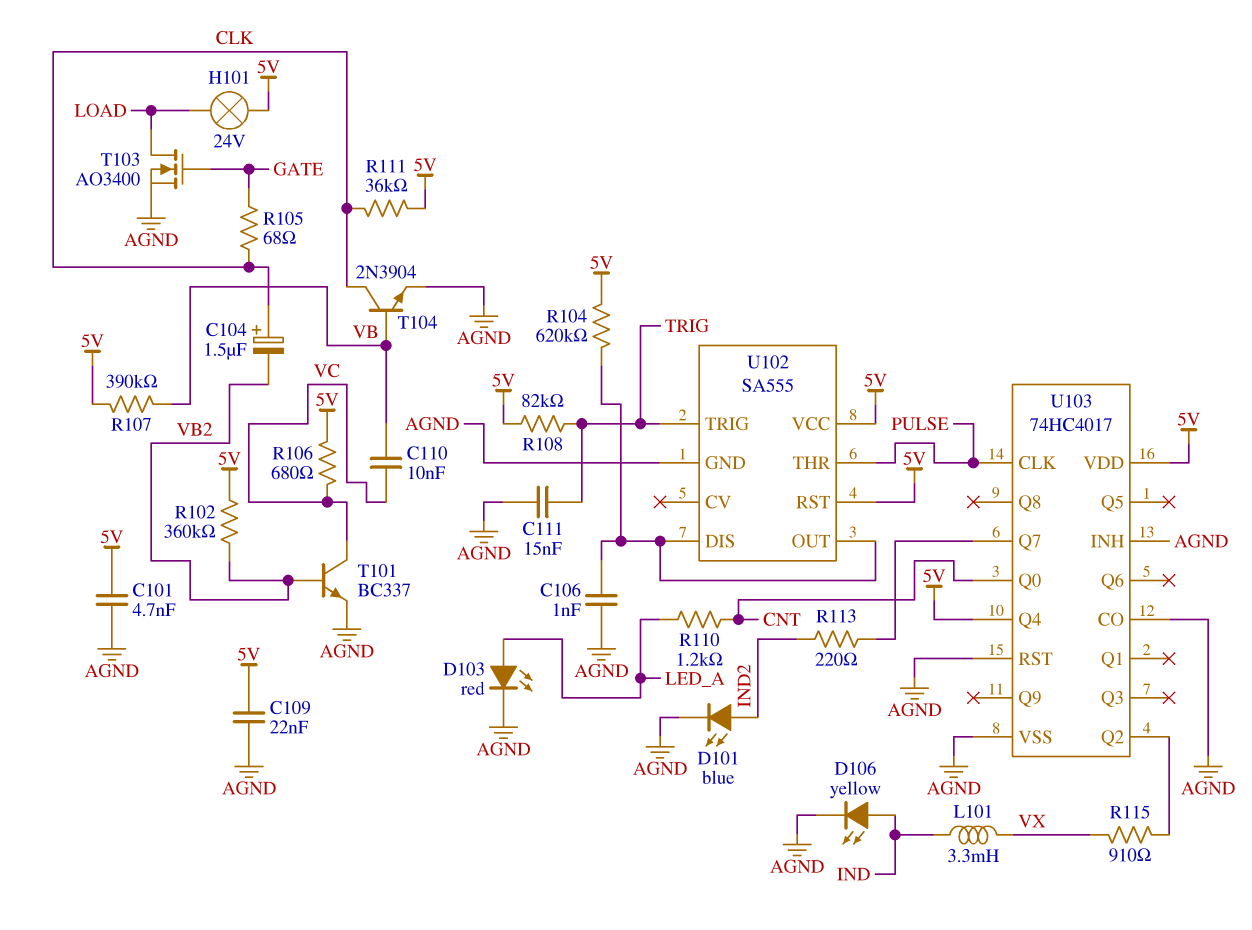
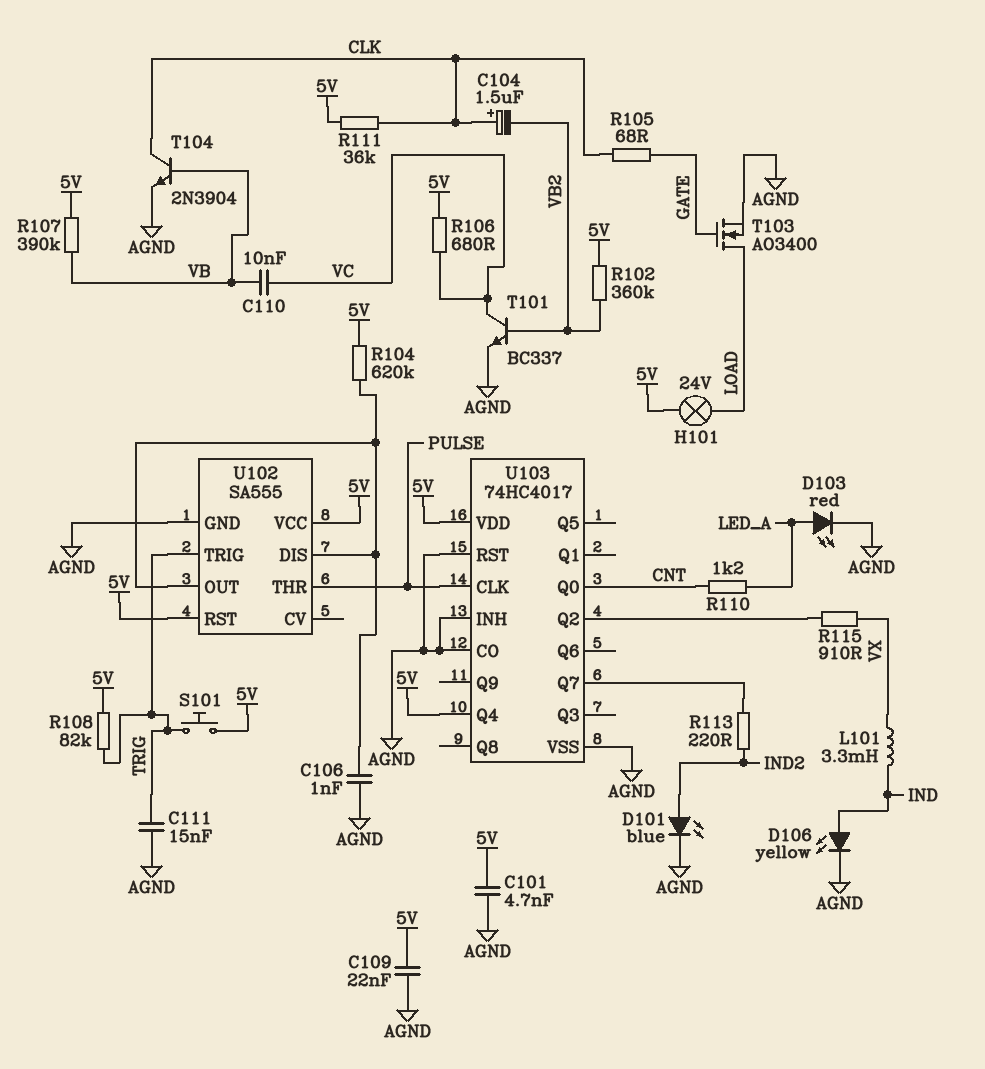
S101: none -> button (5V, TRIG)

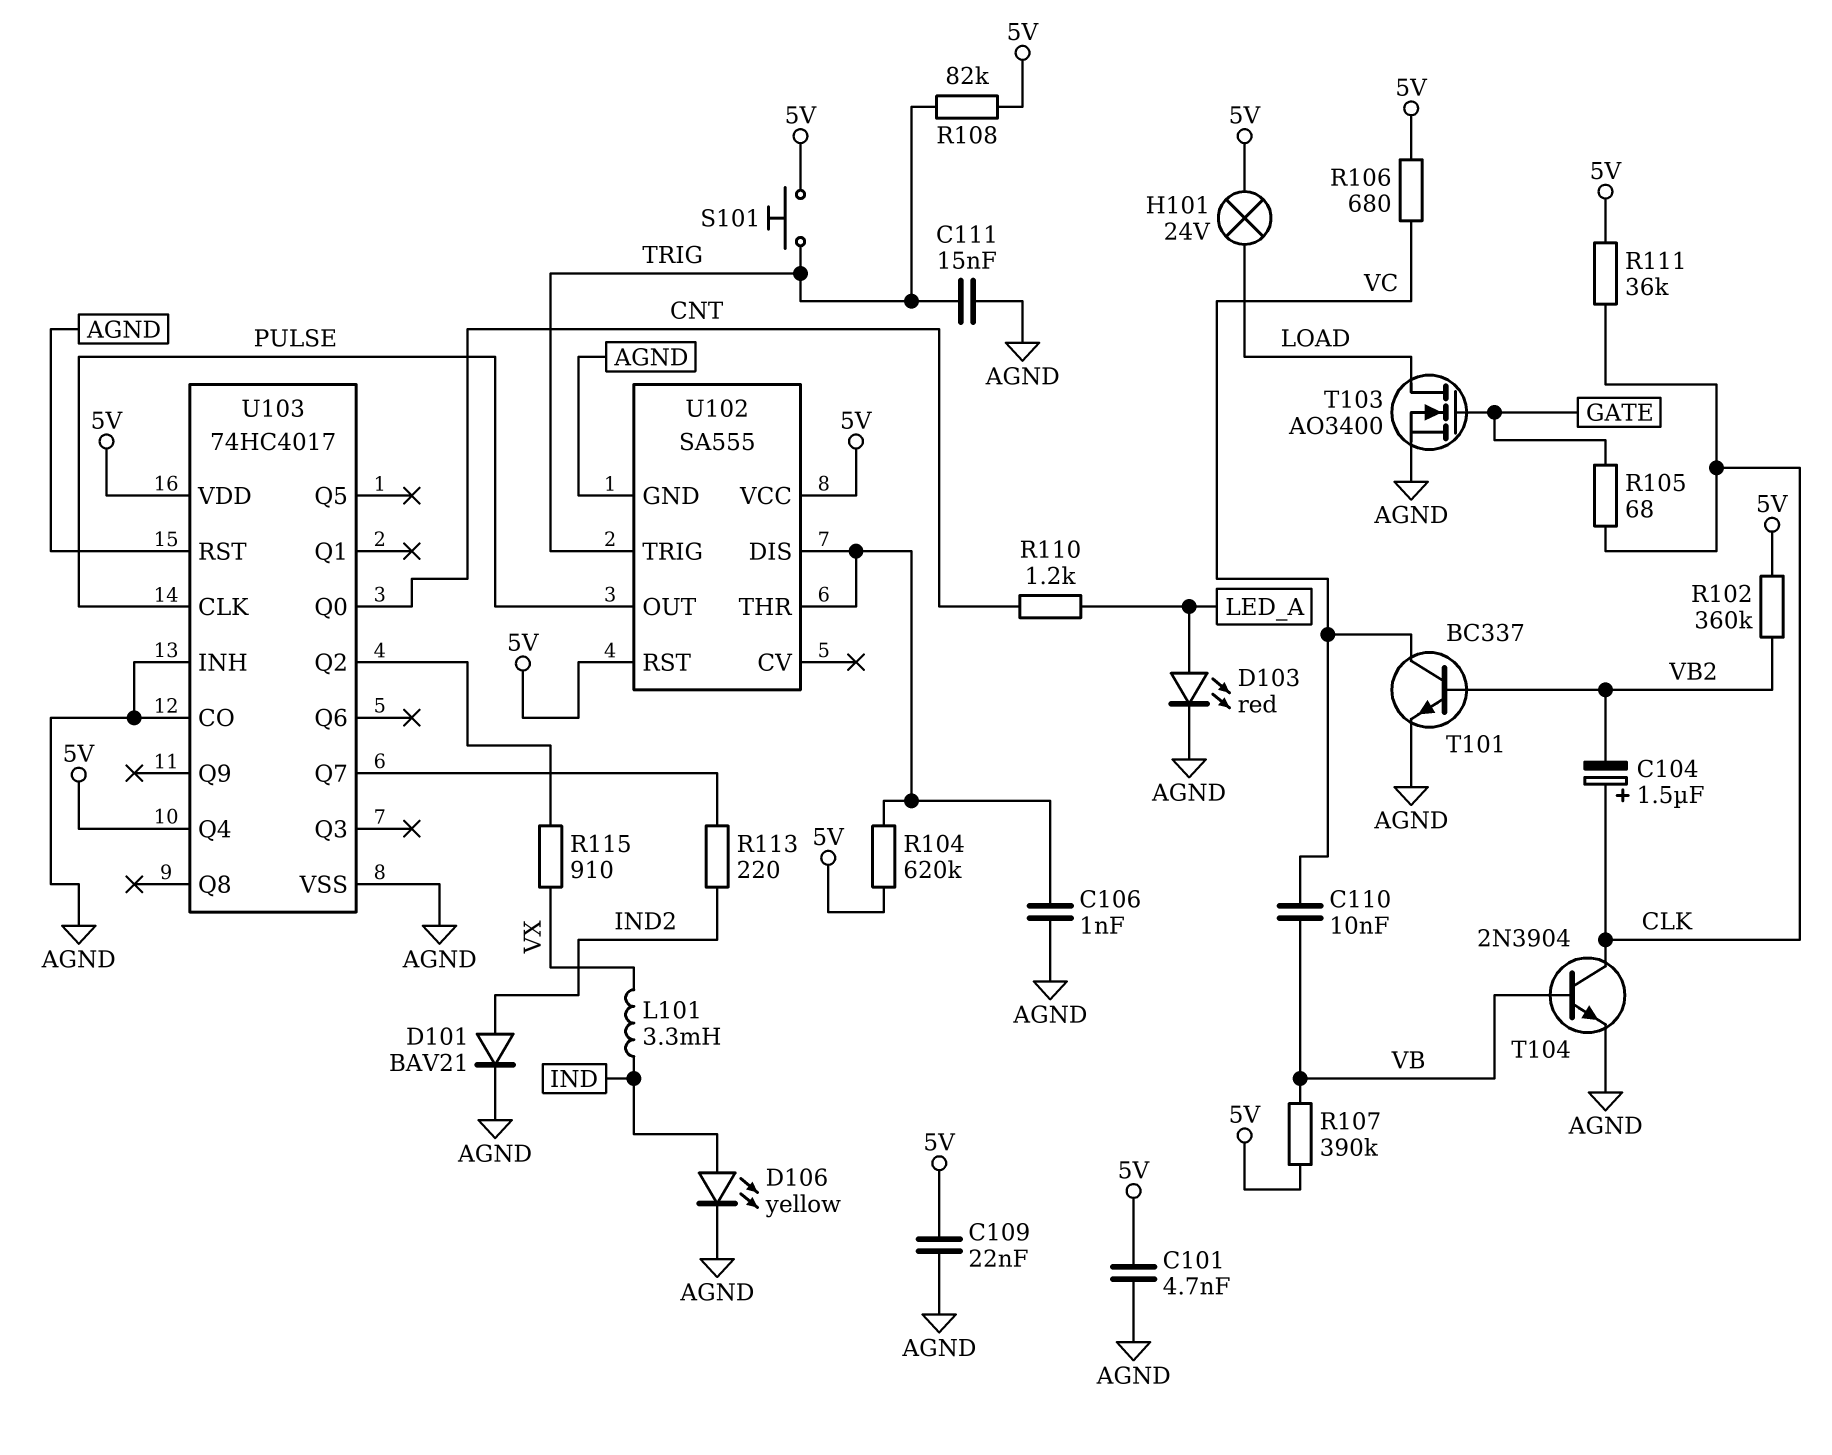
D101: LED blue (A IND2, K AGND) -> diode BAV21 (A IND2, K AGND)
U102 pin OUT: U102/DIS -> PULSE
U102 pin THR: PULSE -> U102/DIS

